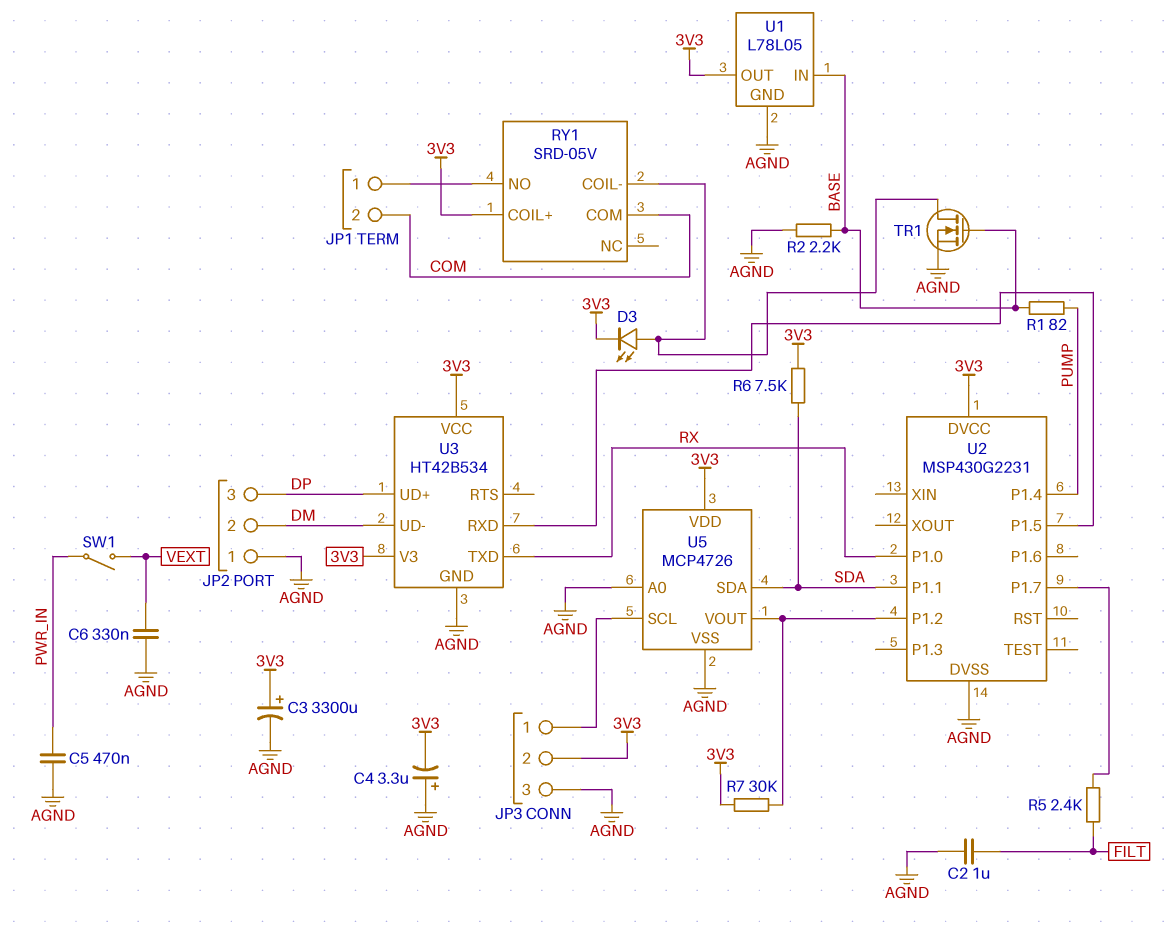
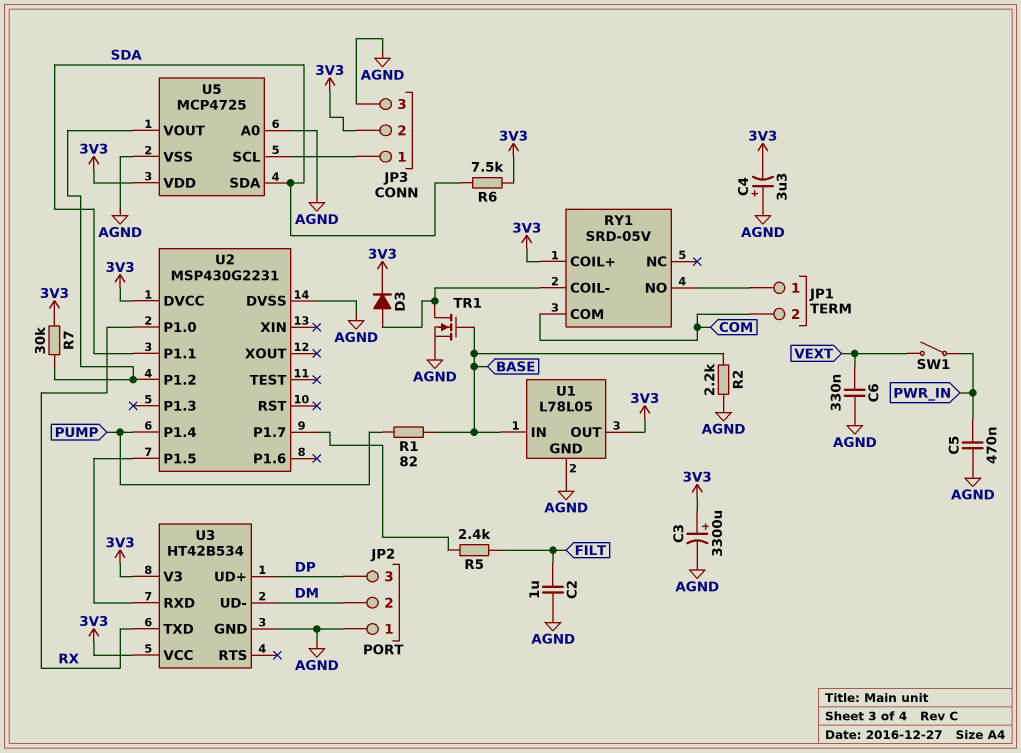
D3: LED (A RY1/COIL-, K 3V3) -> diode (A RY1/COIL-, K 3V3)
U5: MCP4726 -> MCP4725

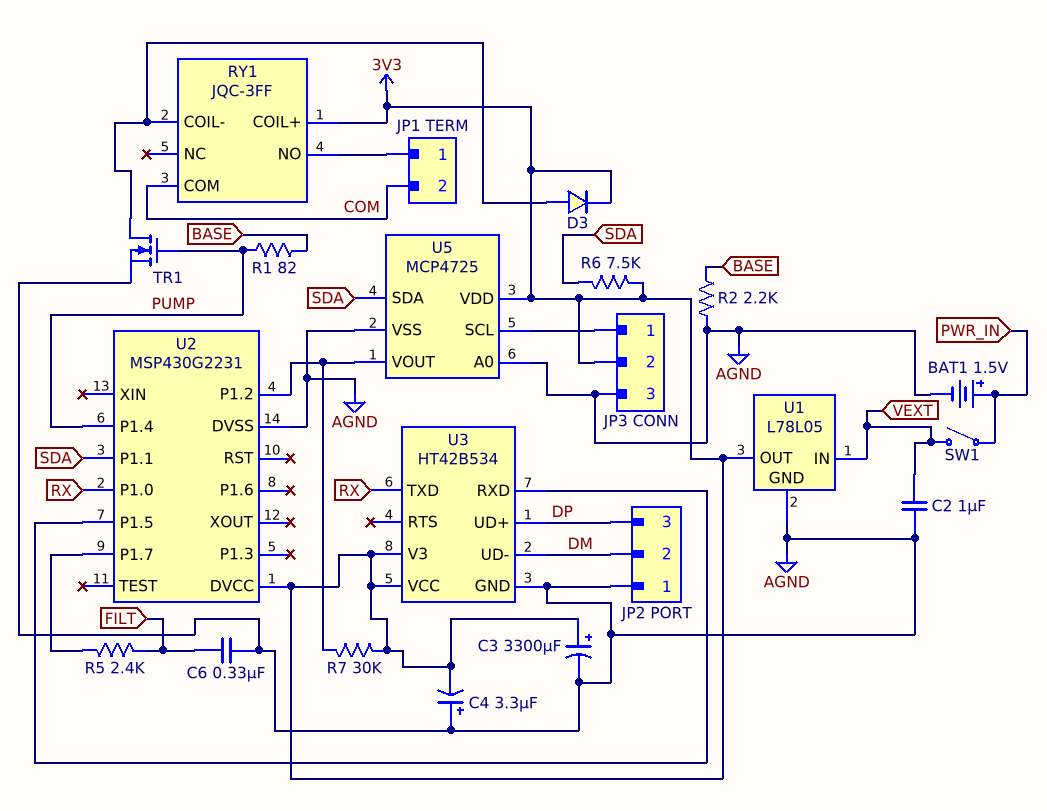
BAT1: none -> 1.5V (plus PWR_IN, minus AGND)
C2: 1uF (AGND, FILT) -> 1uF (AGND, VEXT)
C5: 470nF (AGND, PWR_IN) -> none
C6: 330nF (AGND, VEXT) -> 330nF (AGND, FILT)
RY1: SRD-05V -> JQC-3FF
TR1: NMOS (G BASE, D RY1/COIL-, S AGND) -> NMOS (G PUMP, D RY1/COIL-, S AGND)
U1 pin IN: BASE -> VEXT

